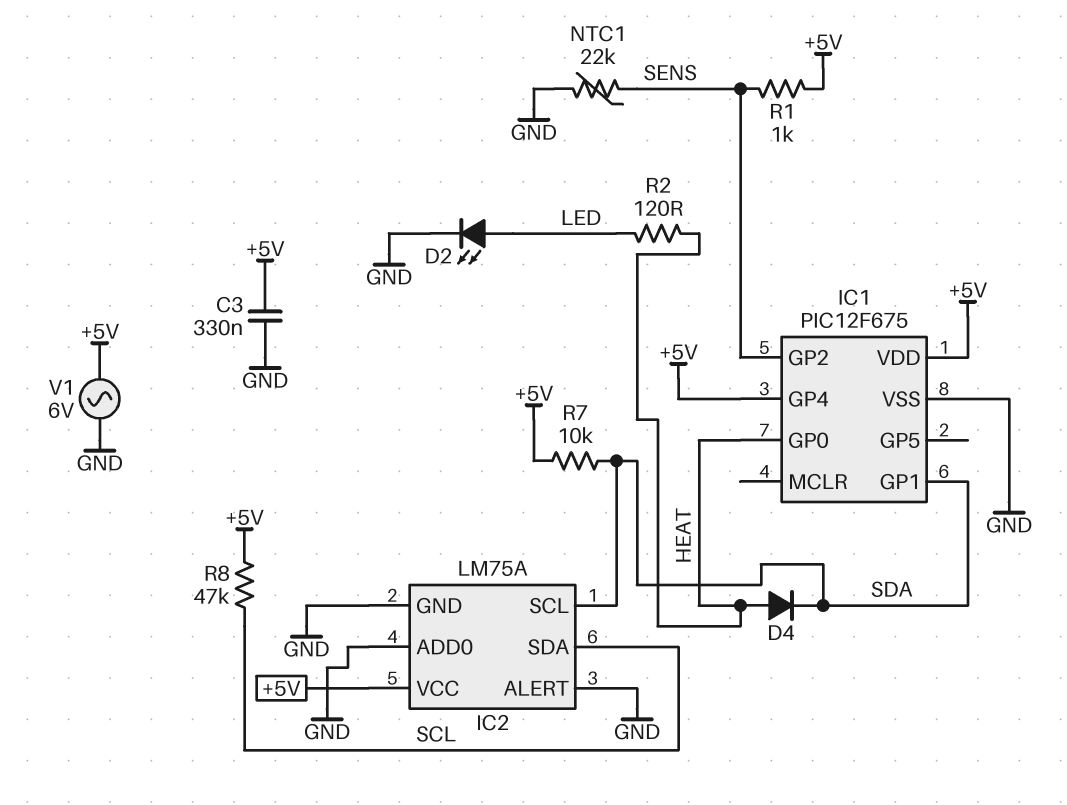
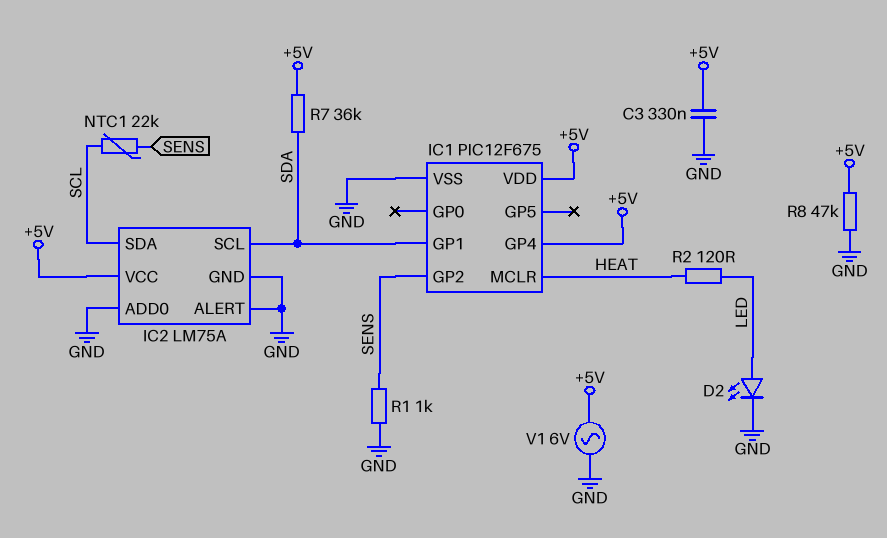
D4: diode (A HEAT, K SDA) -> none
IC1 pin GP0: HEAT -> none
IC1 pin MCLR: none -> HEAT
NTC1: 22k (GND, SENS) -> 22k (SCL, SENS)
R1: 1k (+5V, SENS) -> 1k (GND, SENS)
R7: 10k (+5V, SDA) -> 36k (+5V, SDA)
R8: 47k (+5V, SCL) -> 47k (+5V, GND)

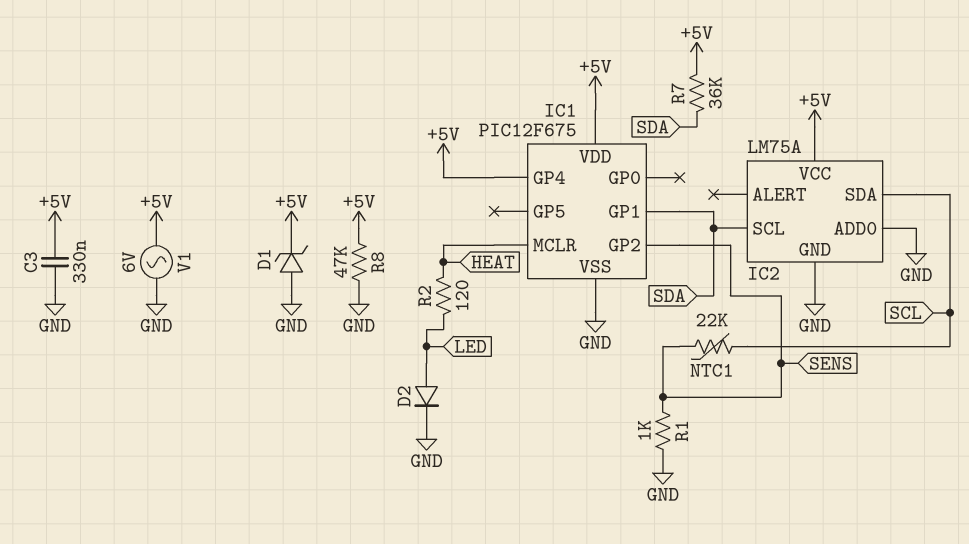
D1: none -> zener (A GND, K +5V)
D2: LED (A LED, K GND) -> diode (A LED, K GND)
IC2 pin ALERT: GND -> none

